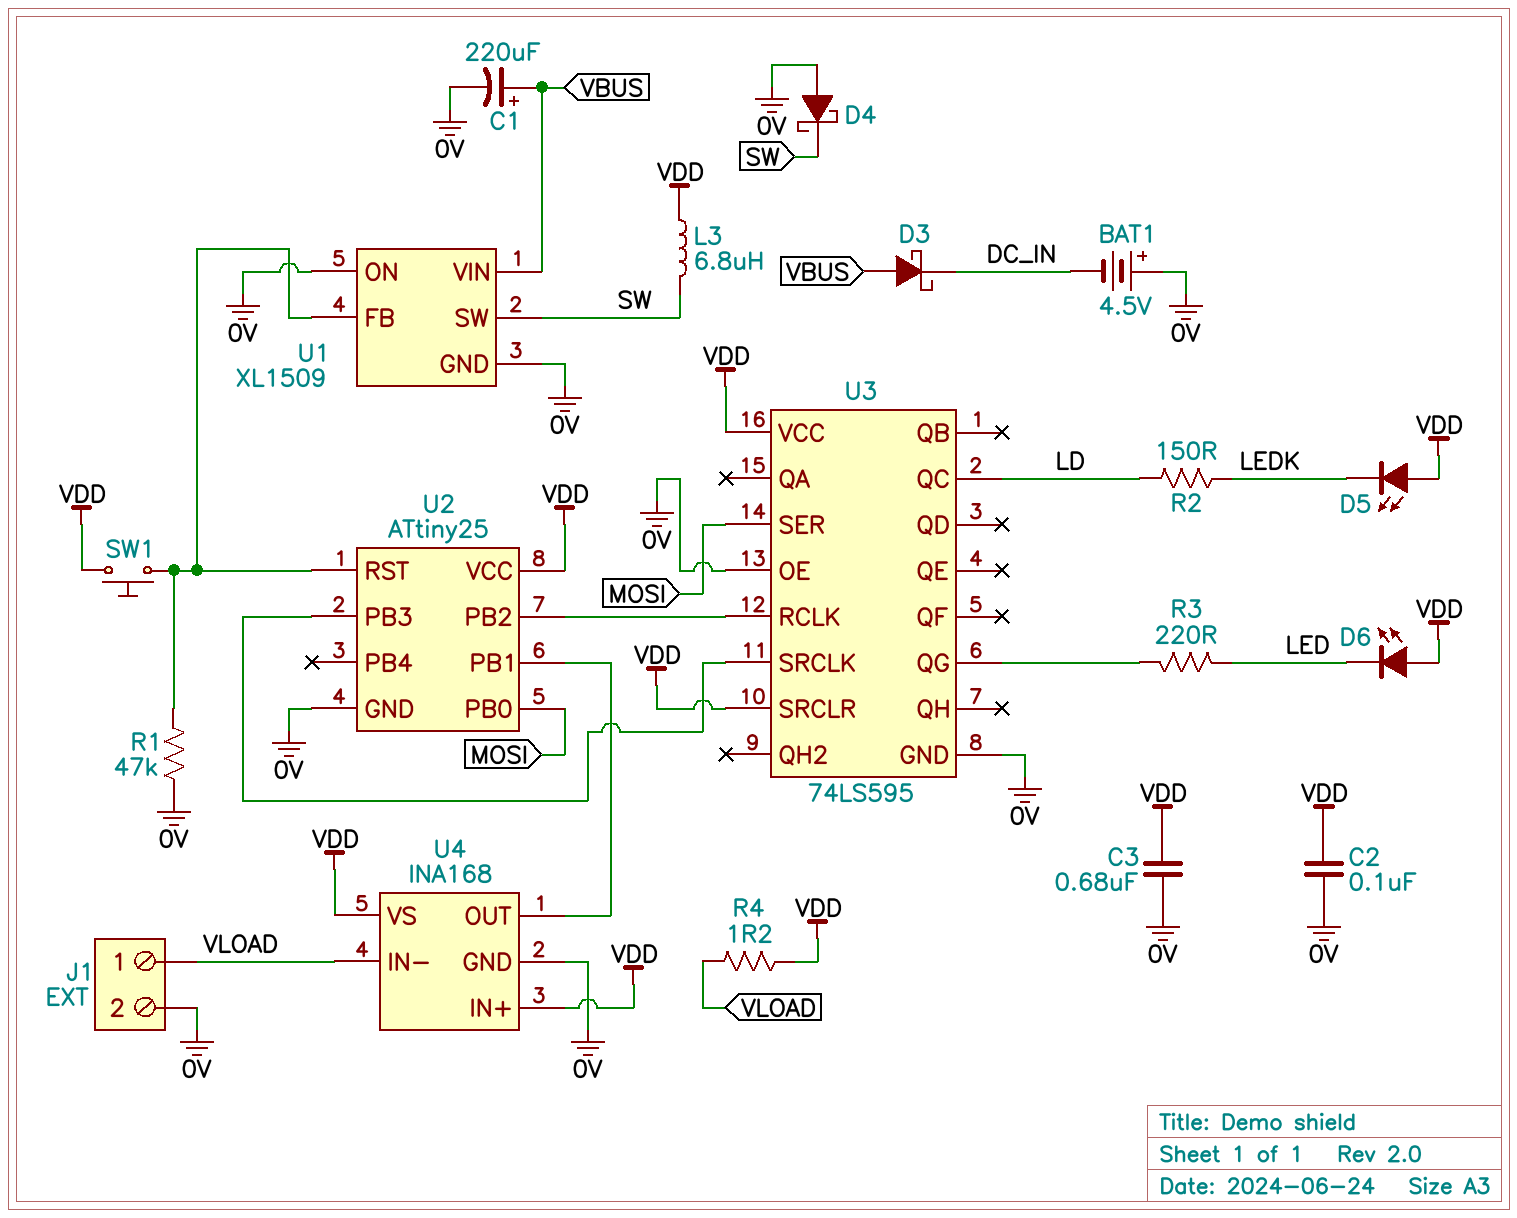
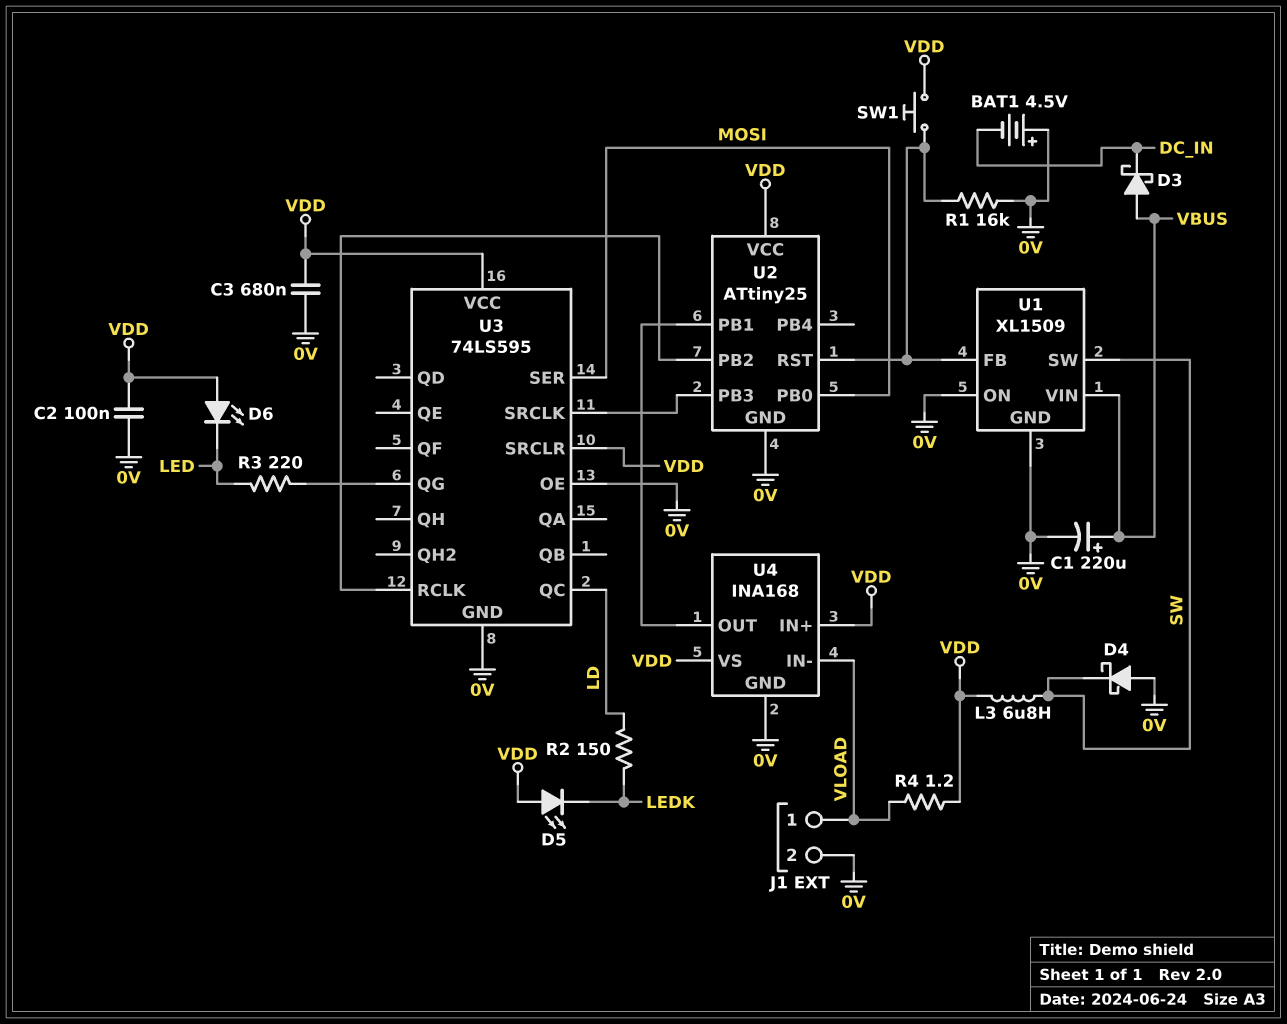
R1: 47k (0V, U1/FB) -> 16k (0V, U1/FB)

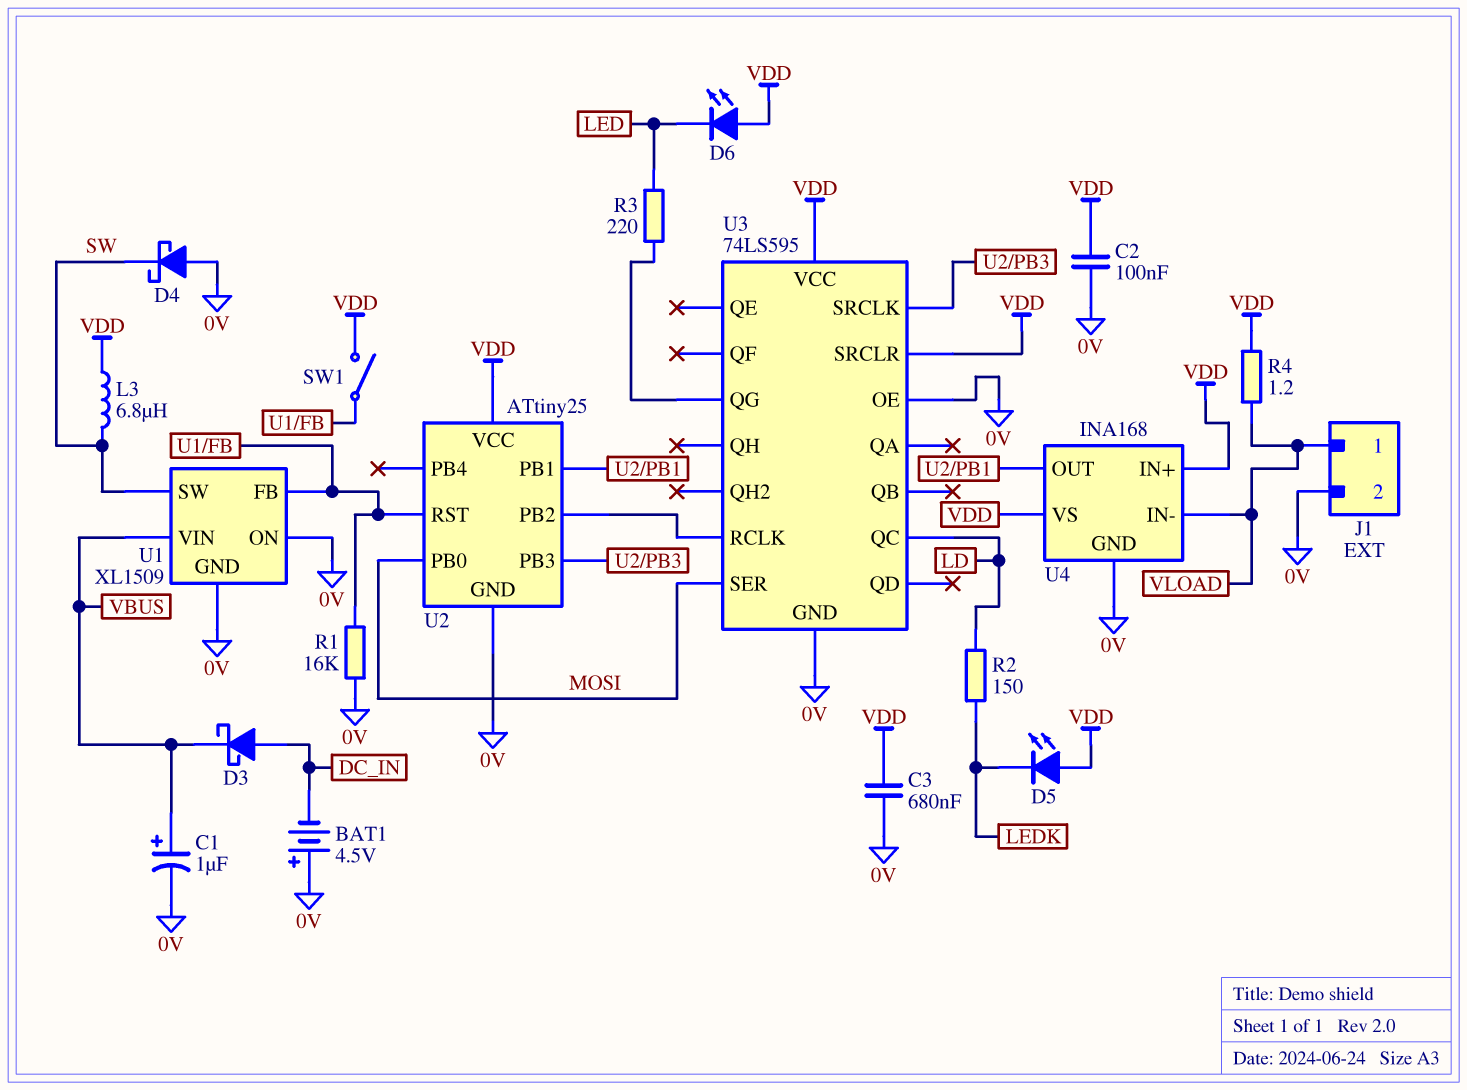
C1: 220uF (plus VBUS, minus 0V) -> 1uF (plus VBUS, minus 0V)
D3: schottky (A VBUS, K DC_IN) -> schottky (A DC_IN, K VBUS)
SW1: button (U1/FB, VDD) -> switch (U1/FB, VDD)

